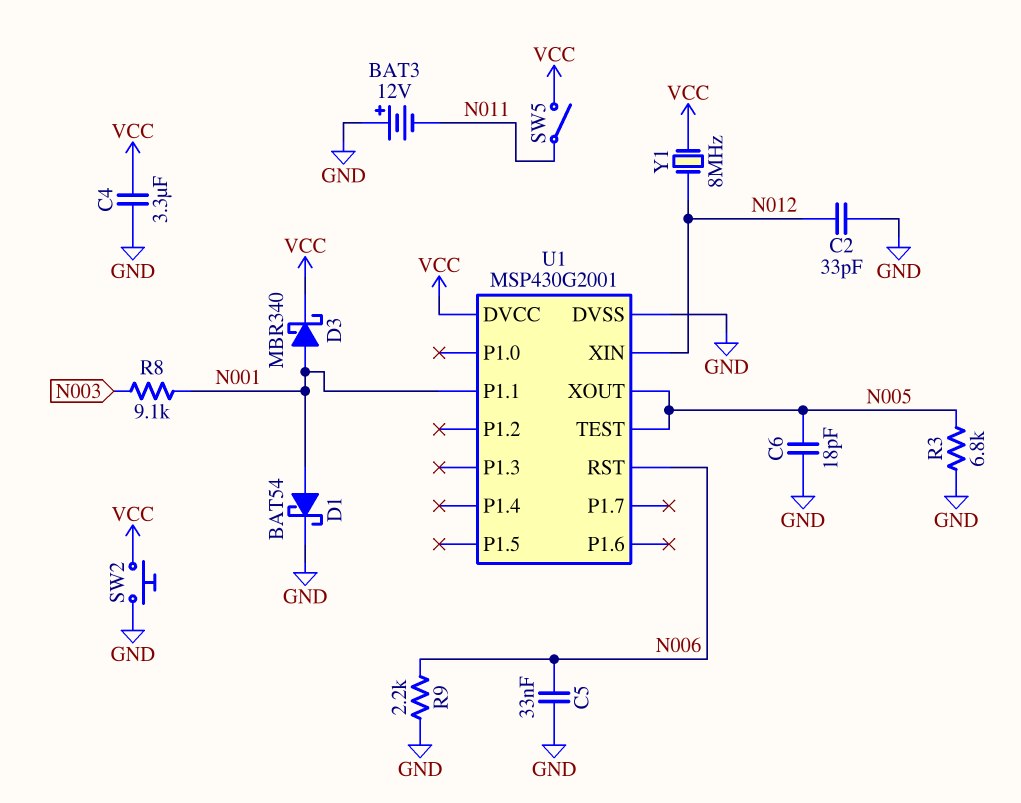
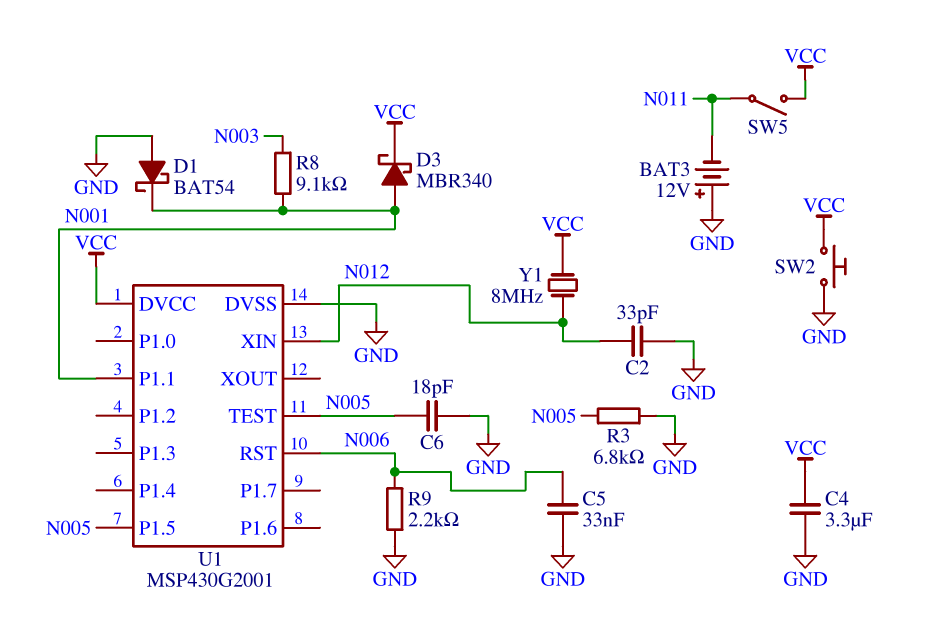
D1: schottky BAT54 (A N001, K GND) -> schottky BAT54 (A GND, K N001)
U1 pin P1.5: none -> N005
U1 pin XOUT: N005 -> none

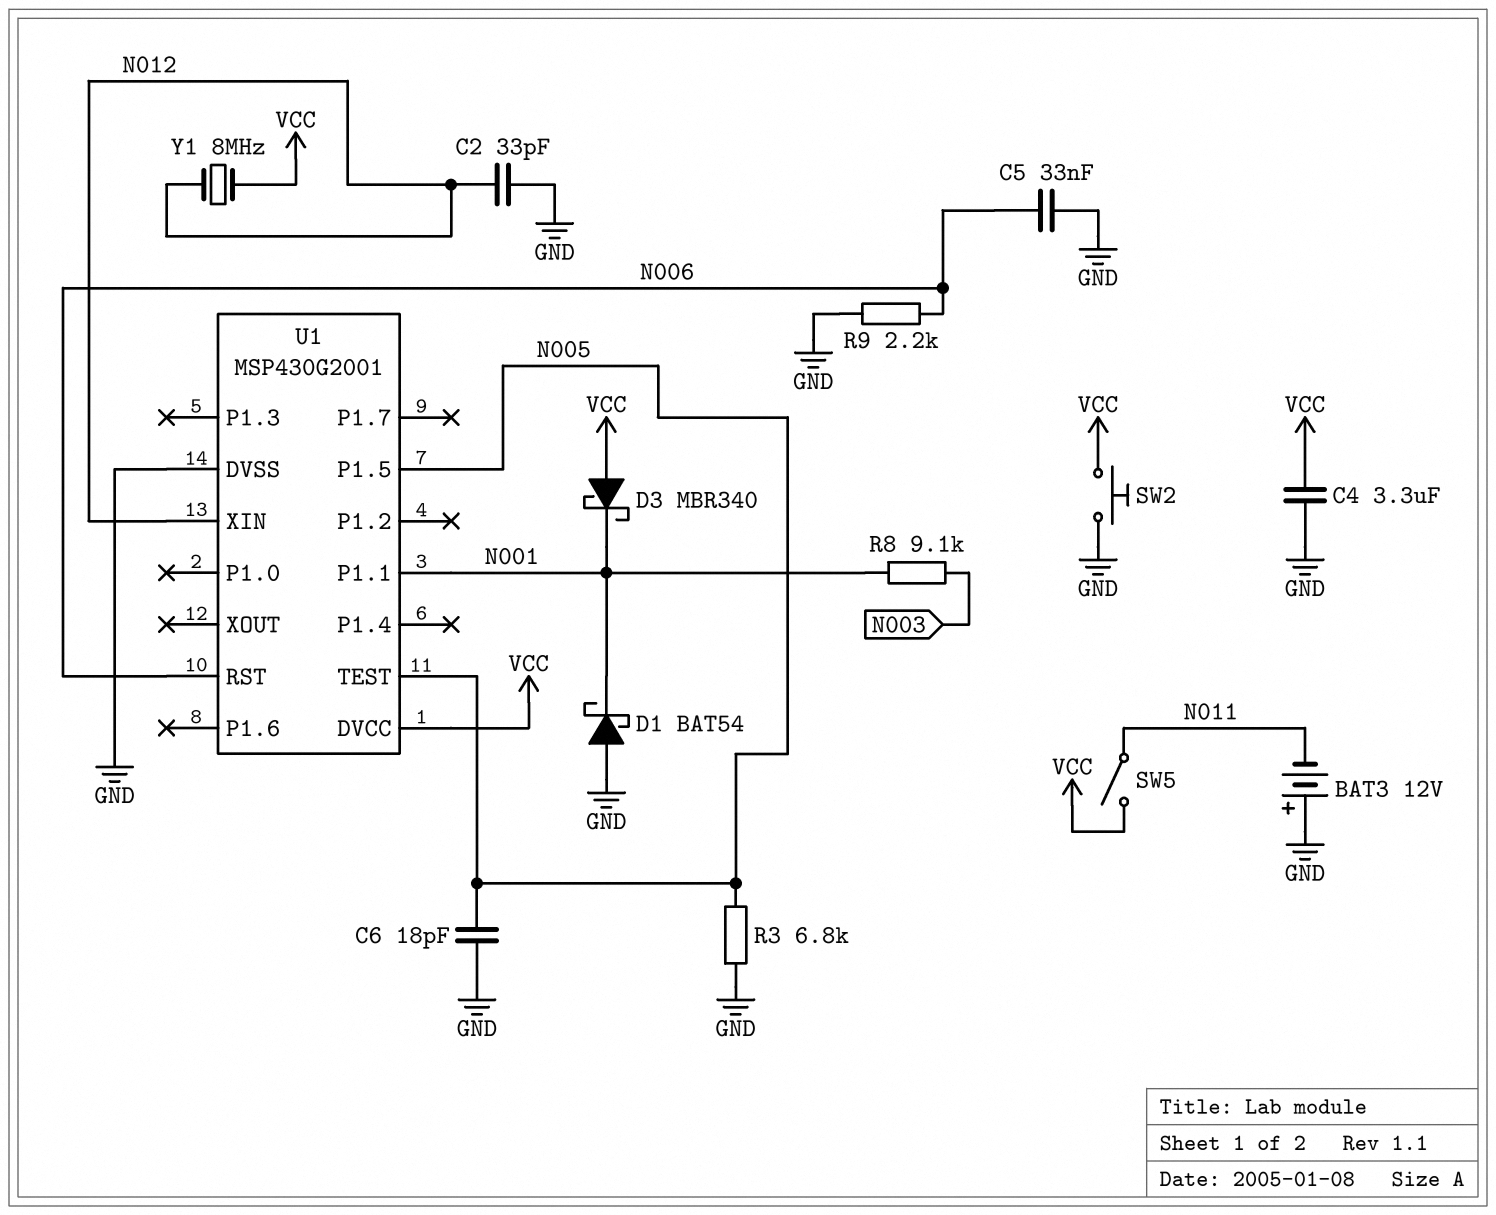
D3: schottky MBR340 (A N001, K VCC) -> schottky MBR340 (A VCC, K N001)

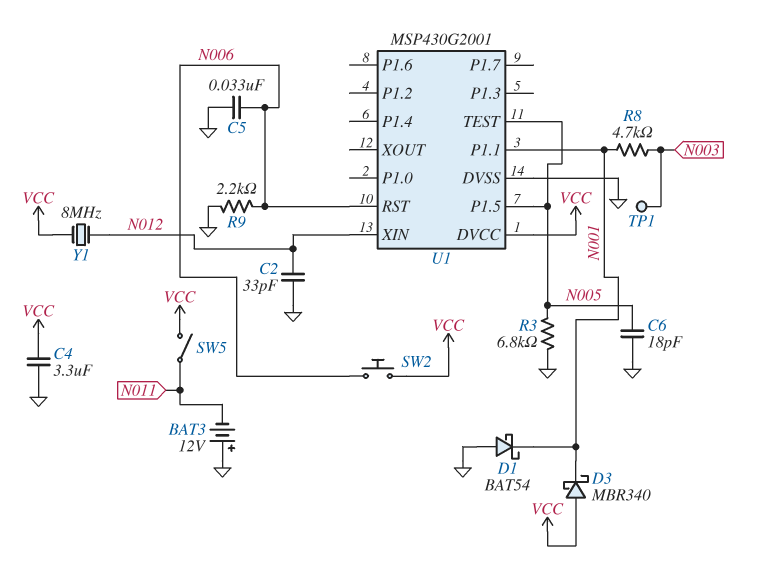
R8: 9.1k (N001, N003) -> 4.7k (N001, N003)
SW2: button (GND, VCC) -> button (N006, VCC)
TP1: none -> test point (N003)

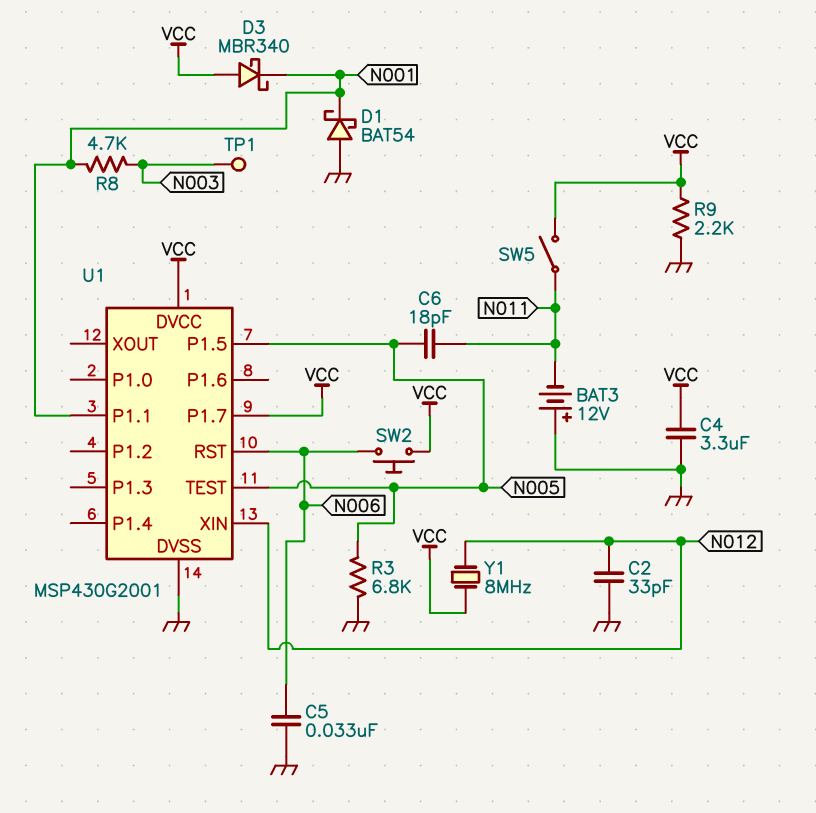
C6: 18pF (GND, N005) -> 18pF (N005, N011)
R9: 2.2k (GND, N006) -> 2.2k (GND, VCC)
U1 pin P1.7: none -> VCC

